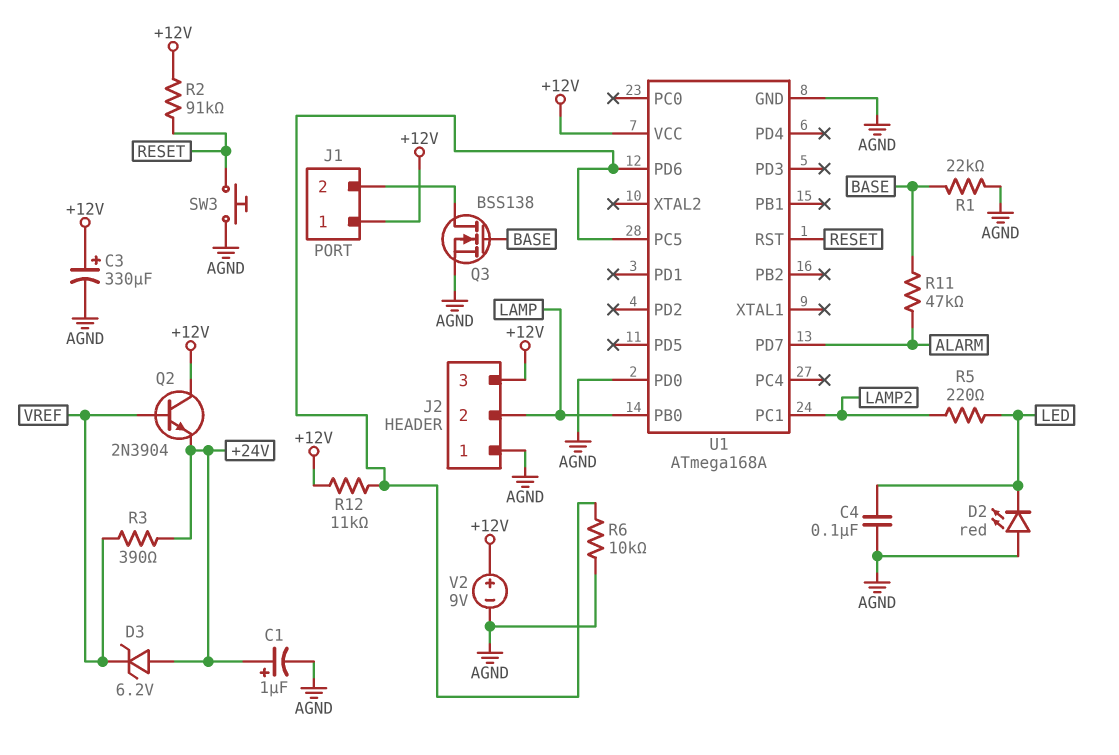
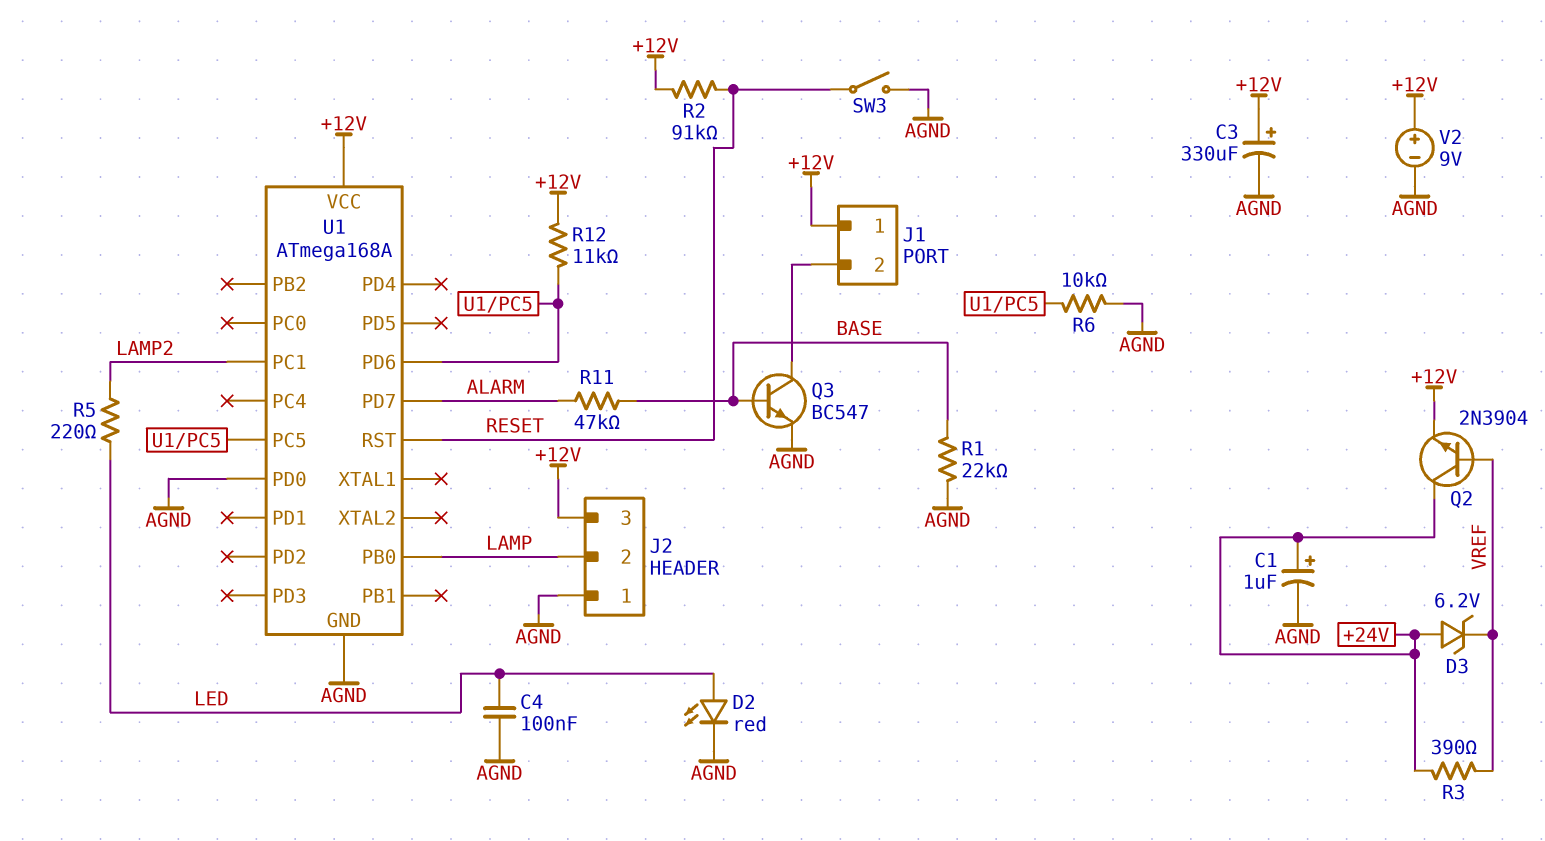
D2: LED red (A AGND, K LED) -> LED red (A LED, K AGND)
Q2: NPN 2N3904 (B VREF, C +12V, E +24V) -> NPN 2N3904 (B VREF, C +24V, E +12V)
Q3: NMOS BSS138 (G BASE, D J1/2, S AGND) -> NPN BC547 (B BASE, C J1/2, E AGND)
SW3: button (AGND, RESET) -> switch (AGND, RESET)

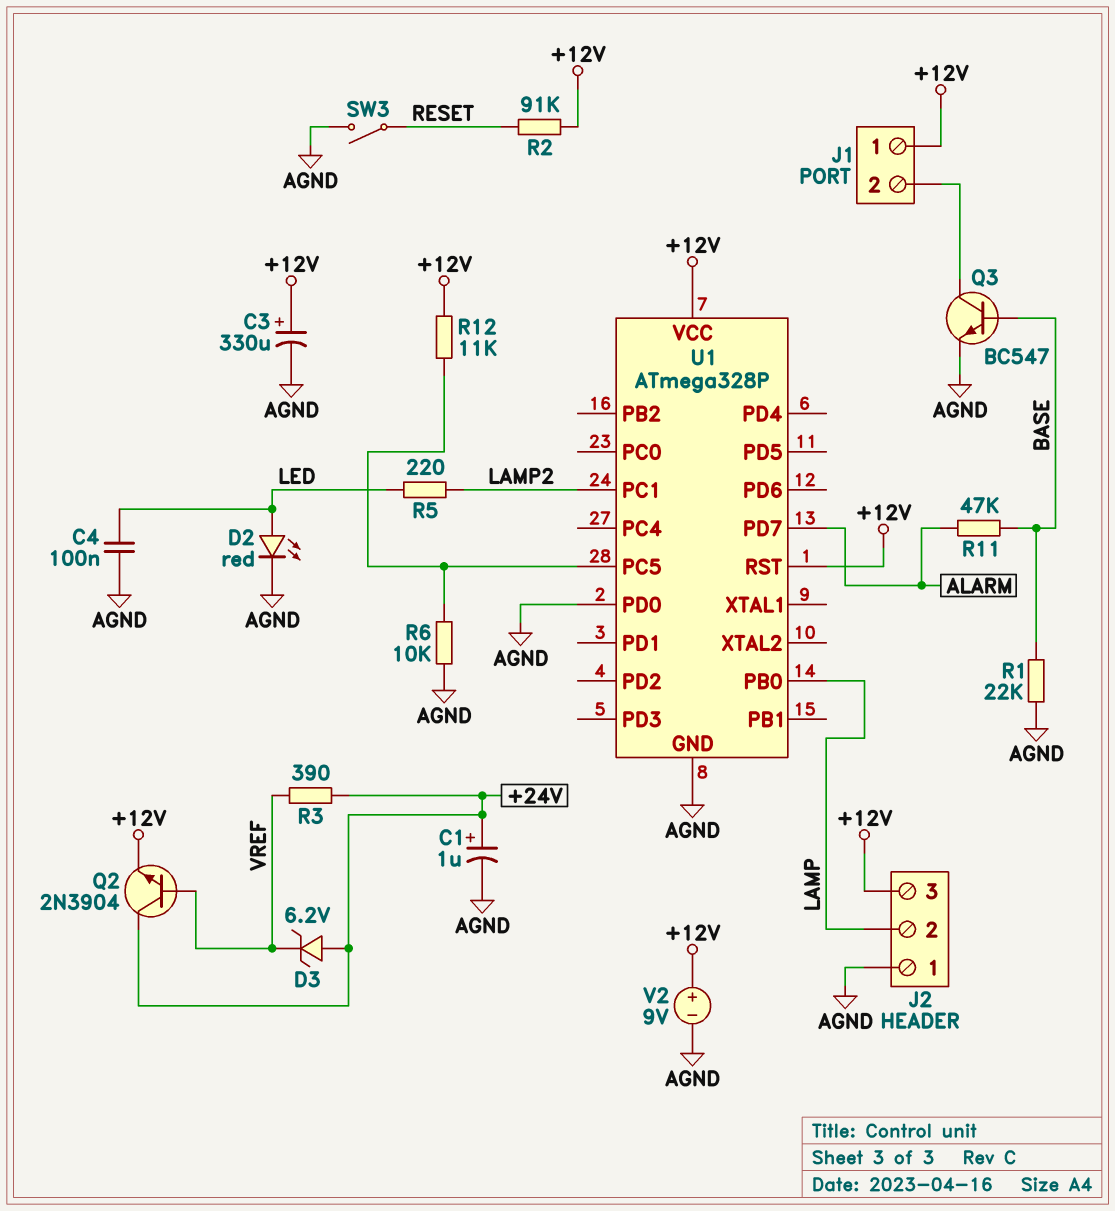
U1: ATmega168A -> ATmega328P
U1 pin PD6: U1/PC5 -> none
U1 pin RST: RESET -> +12V

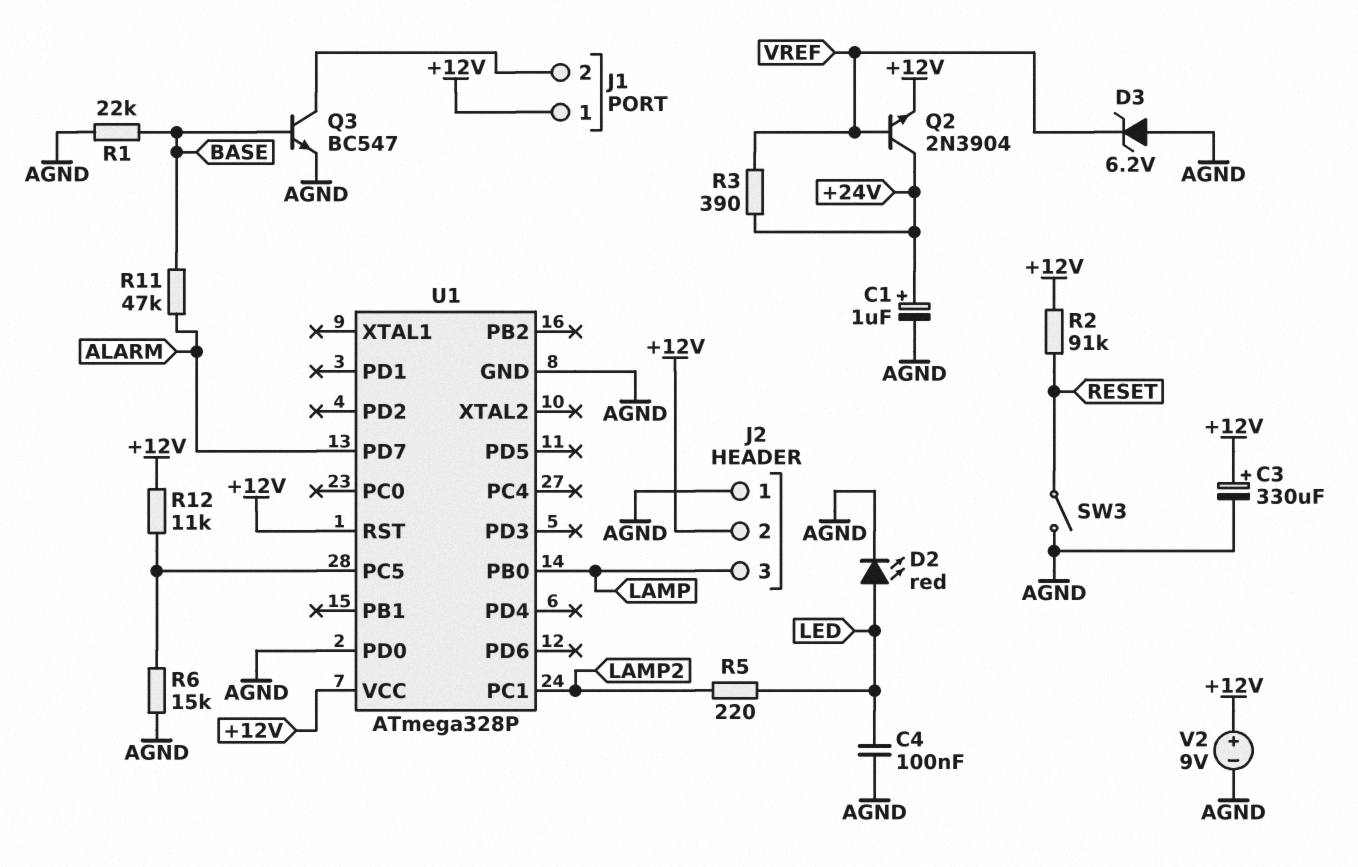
D3: zener 6.2V (A +24V, K VREF) -> zener 6.2V (A AGND, K VREF)
J2 pin 2: LAMP -> +12V
J2 pin 3: +12V -> LAMP
R6: 10k (AGND, U1/PC5) -> 15k (AGND, U1/PC5)

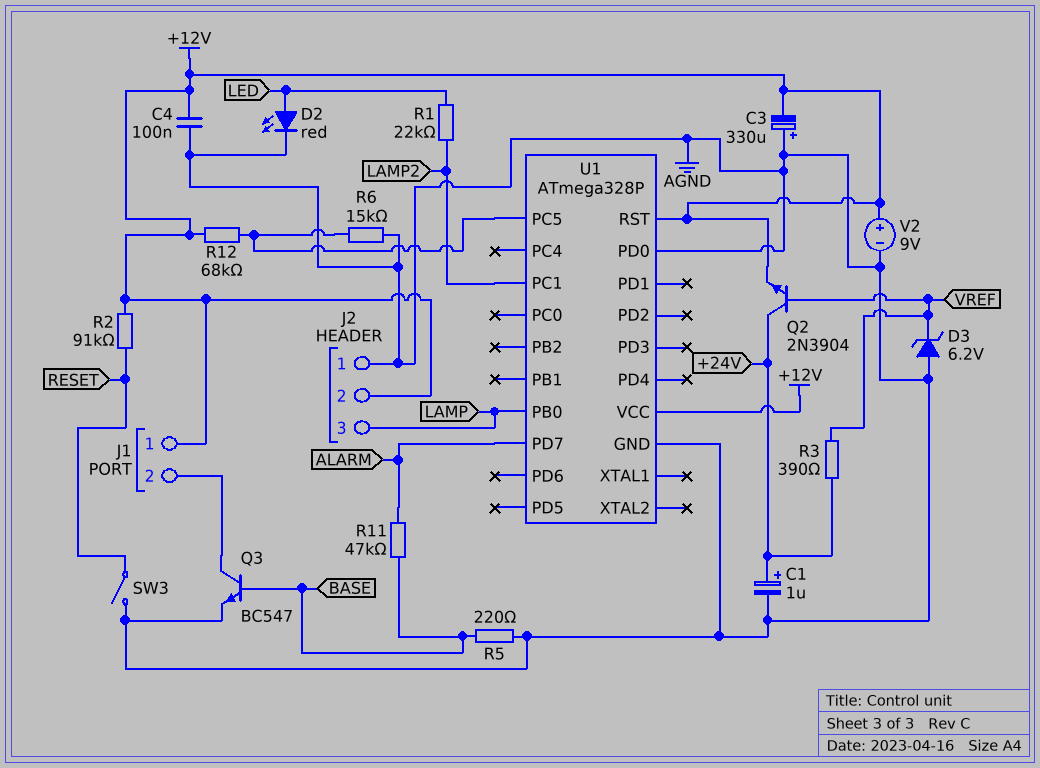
C3: 330uF (plus +12V, minus AGND) -> 330uF (plus AGND, minus +12V)
C4: 100nF (AGND, LED) -> 100nF (+12V, AGND)
R1: 22k (AGND, BASE) -> 22k (LAMP2, LED)
R5: 220 (LAMP2, LED) -> 220 (AGND, BASE)
R12: 11k (+12V, U1/PC5) -> 68k (+12V, U1/PC5)

